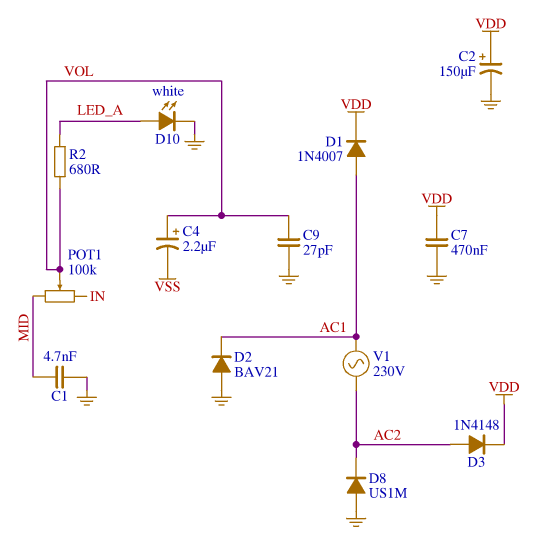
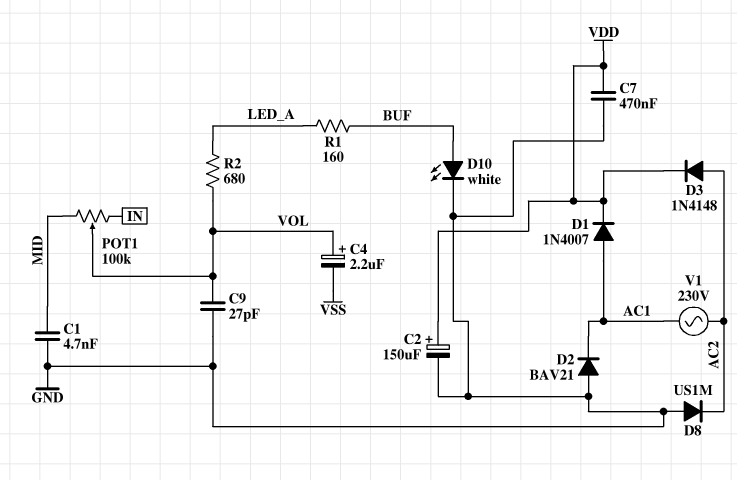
D10: LED white (A LED_A, K GND) -> LED white (A BUF, K GND)
R1: none -> 160 (BUF, LED_A)

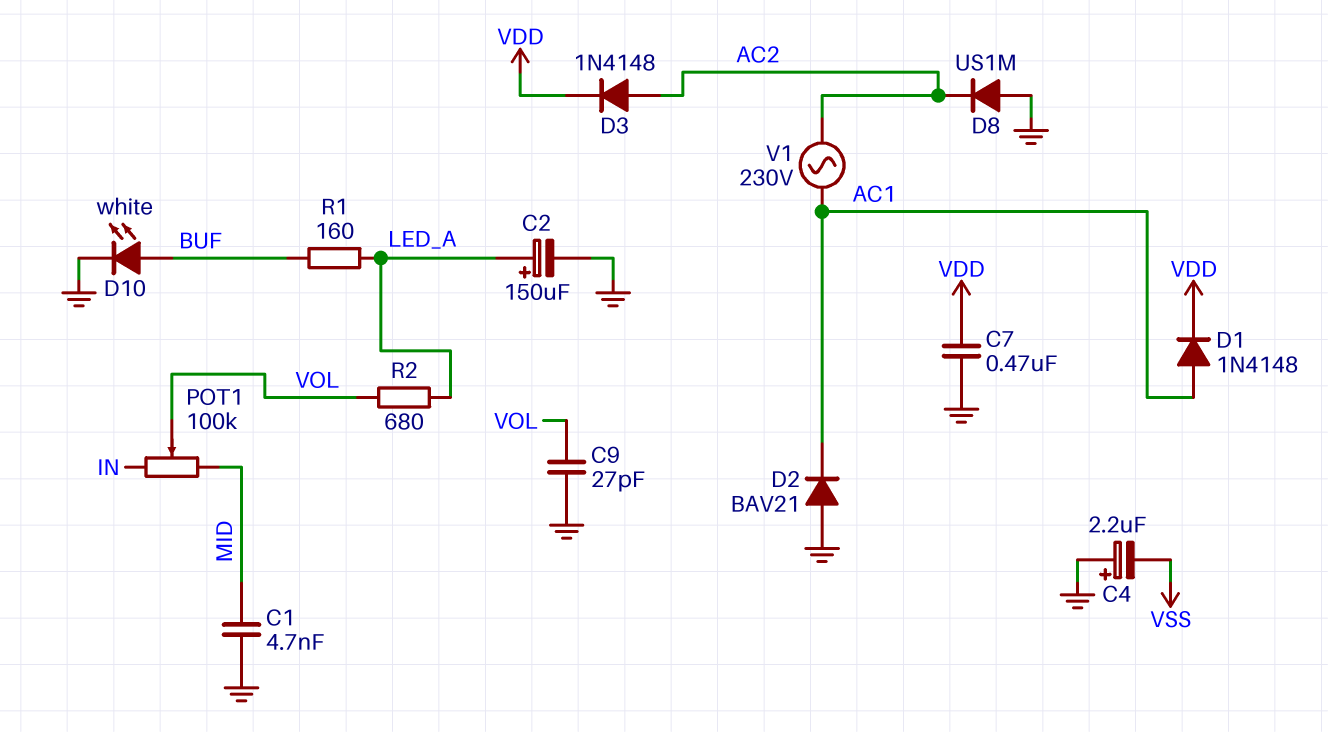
C2: 150uF (plus VDD, minus GND) -> 150uF (plus LED_A, minus GND)
C4: 2.2uF (plus VOL, minus VSS) -> 2.2uF (plus GND, minus VSS)
D1: diode 1N4007 (A AC1, K VDD) -> diode 1N4148 (A AC1, K VDD)

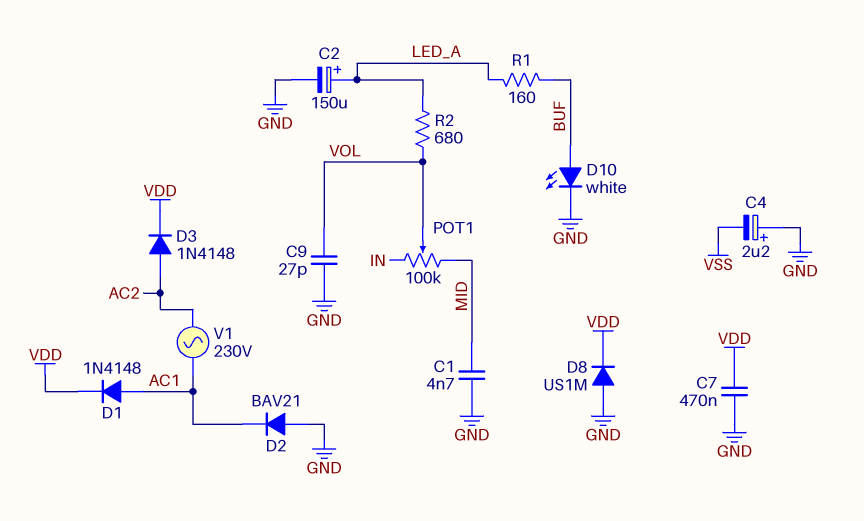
D8: diode US1M (A GND, K AC2) -> diode US1M (A GND, K VDD)

